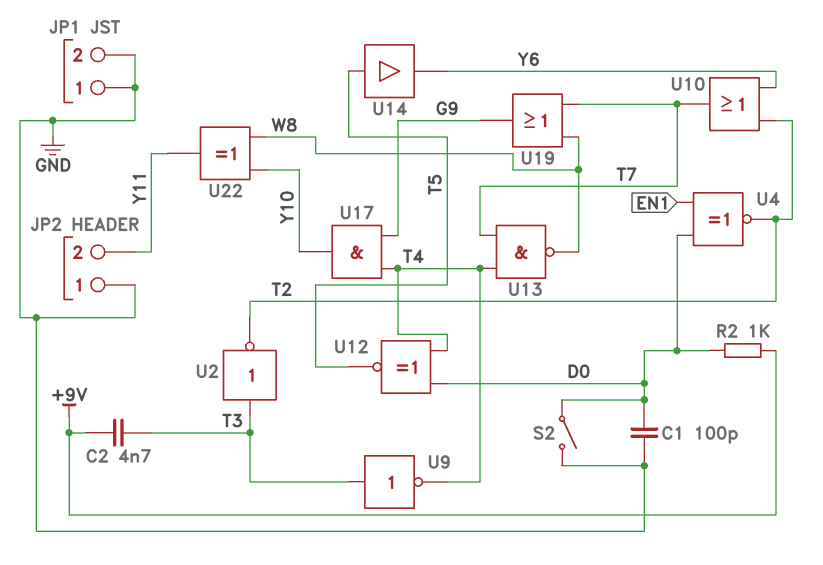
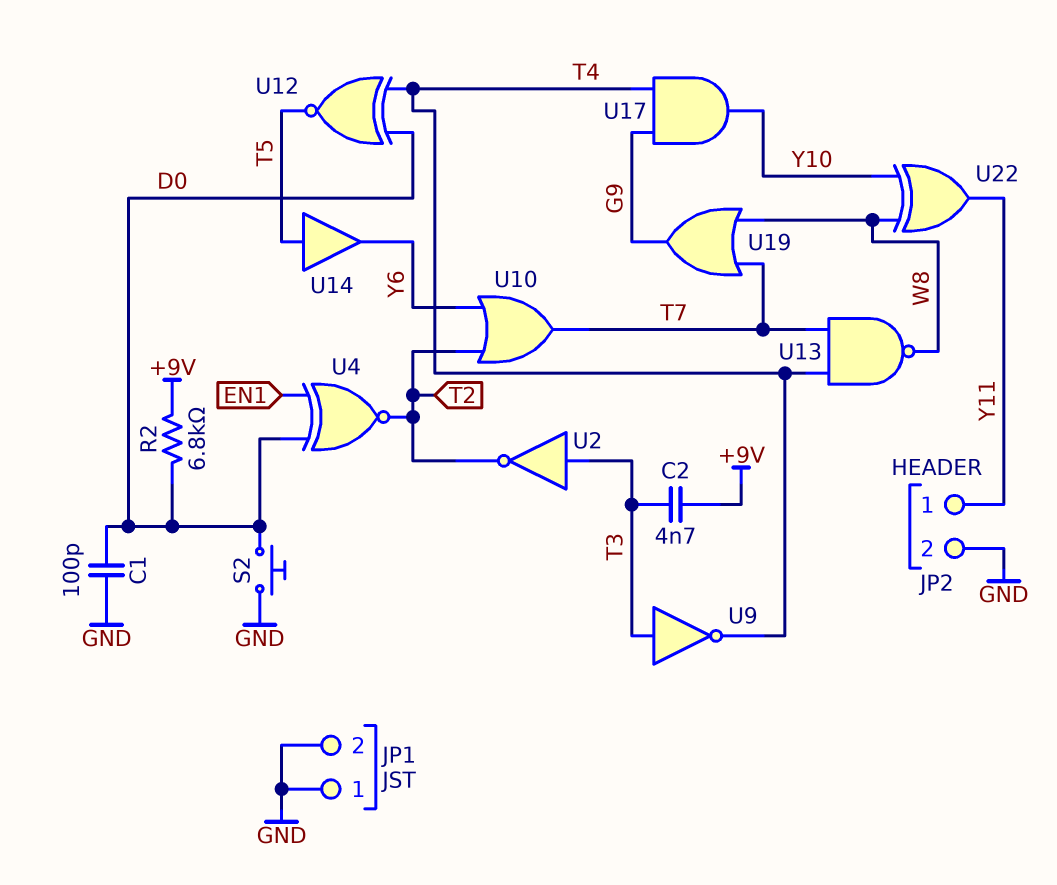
JP2 pin 1: GND -> Y11
JP2 pin 2: Y11 -> GND
R2: 1k (+9V, D0) -> 6.8k (+9V, D0)
S2: switch (D0, GND) -> button (D0, GND)

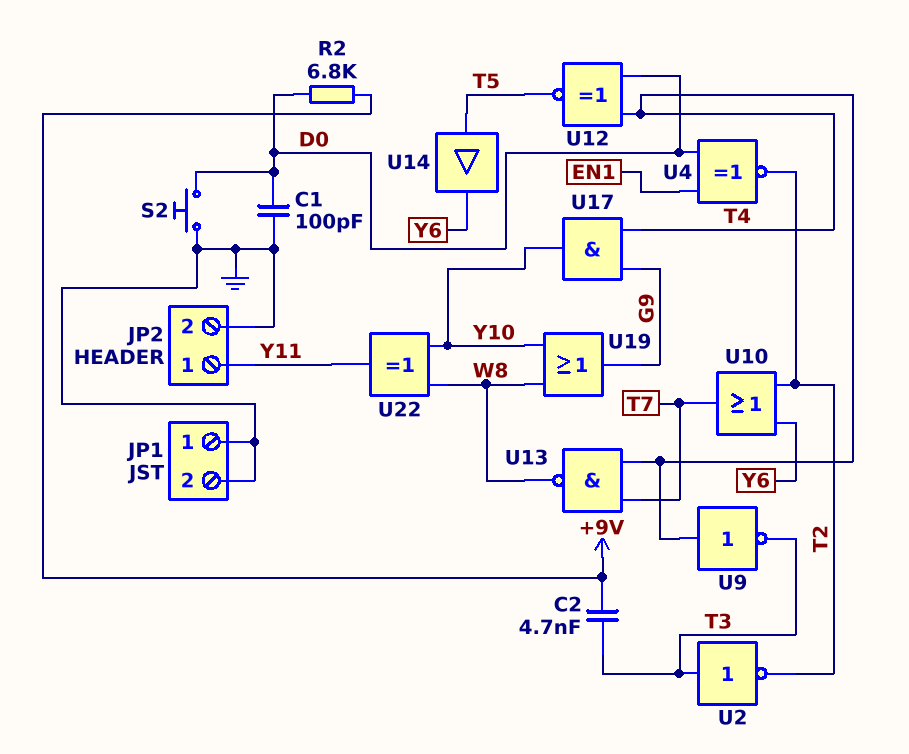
U9: NOT (in T3, out T4) -> NOT (in T4, out T3)
U19: OR (in T7, in W8, out G9) -> OR (in W8, in Y10, out G9)

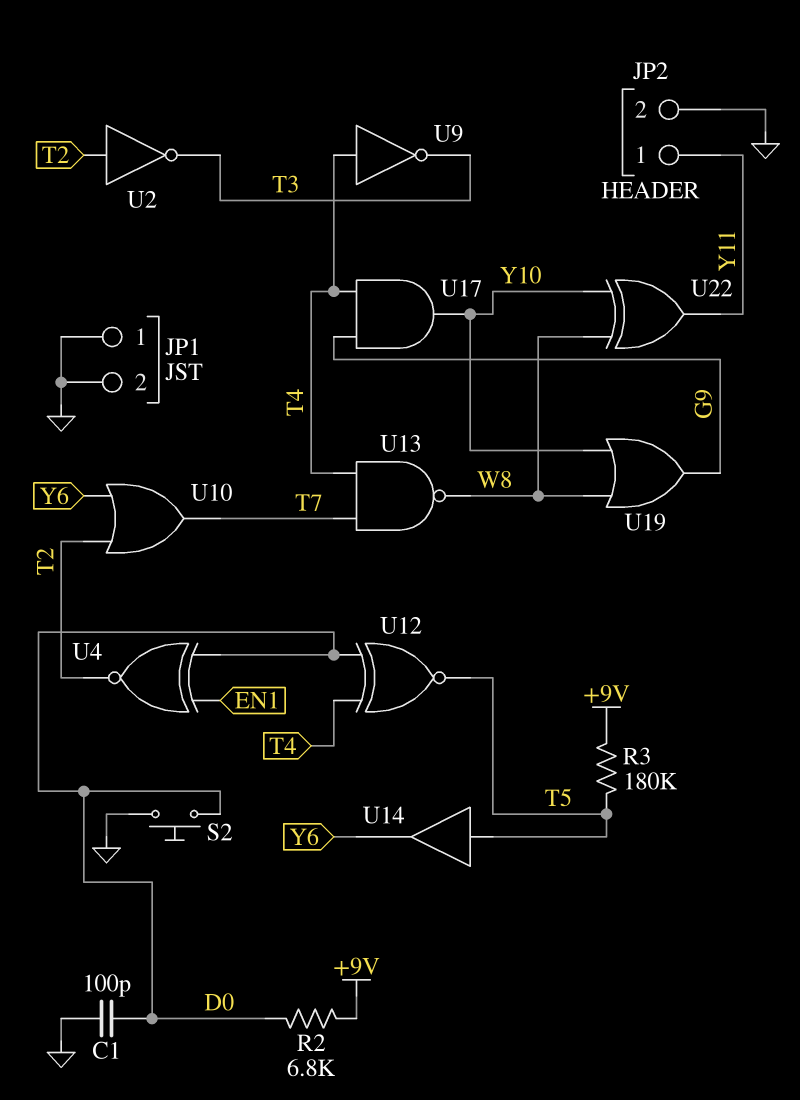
C2: 4.7nF (+9V, T3) -> none
R3: none -> 180k (+9V, T5)
U2: NOT (in T3, out T2) -> NOT (in T2, out T3)

